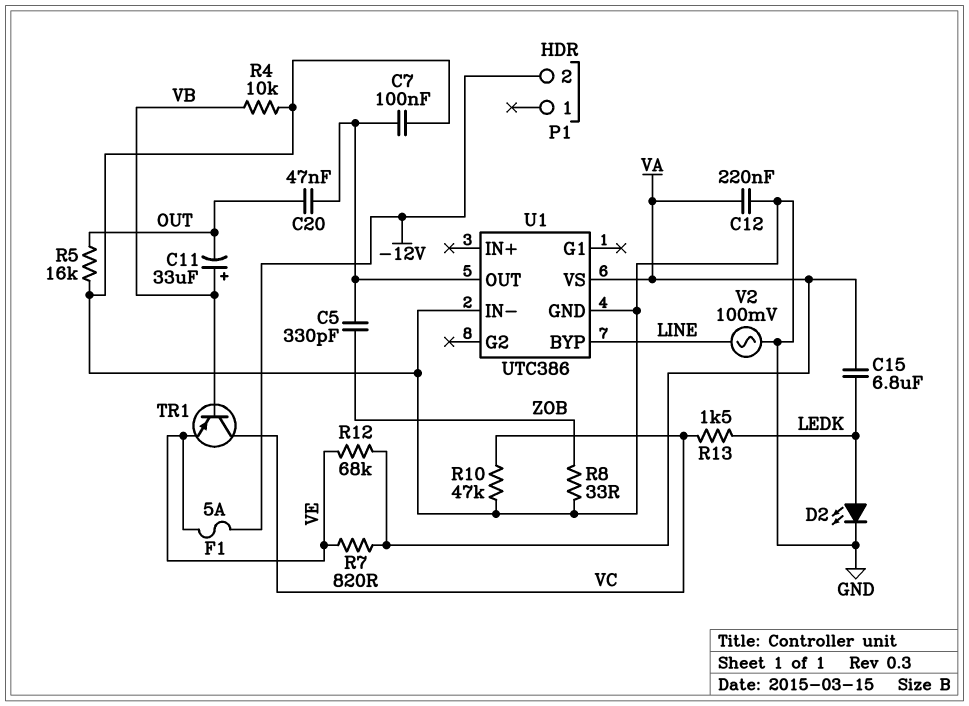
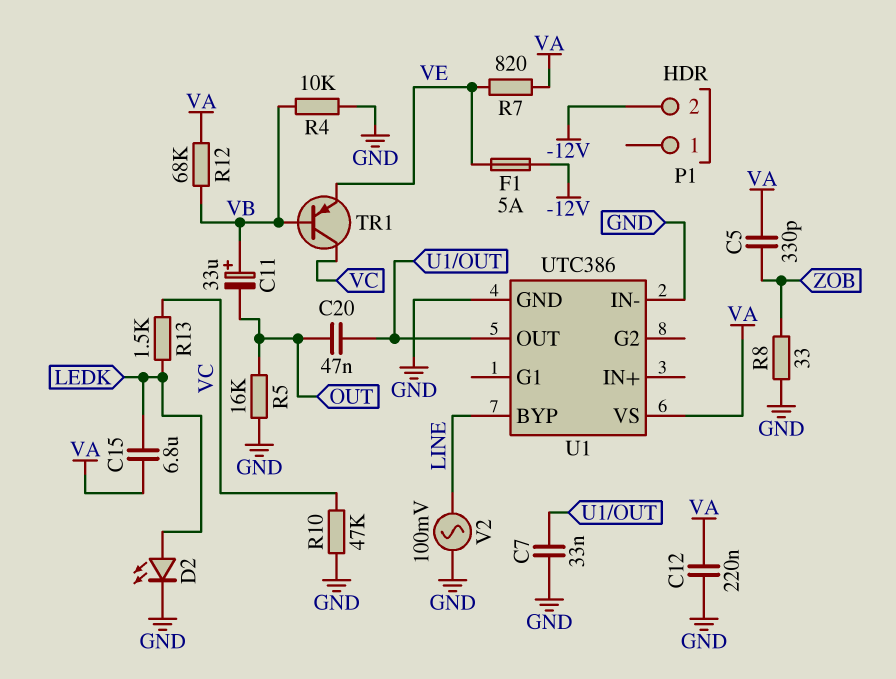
C5: 330pF (U1/OUT, ZOB) -> 330pF (VA, ZOB)
C7: 100nF (GND, U1/OUT) -> 33nF (GND, U1/OUT)
R12: 68k (VA, VE) -> 68k (VA, VB)

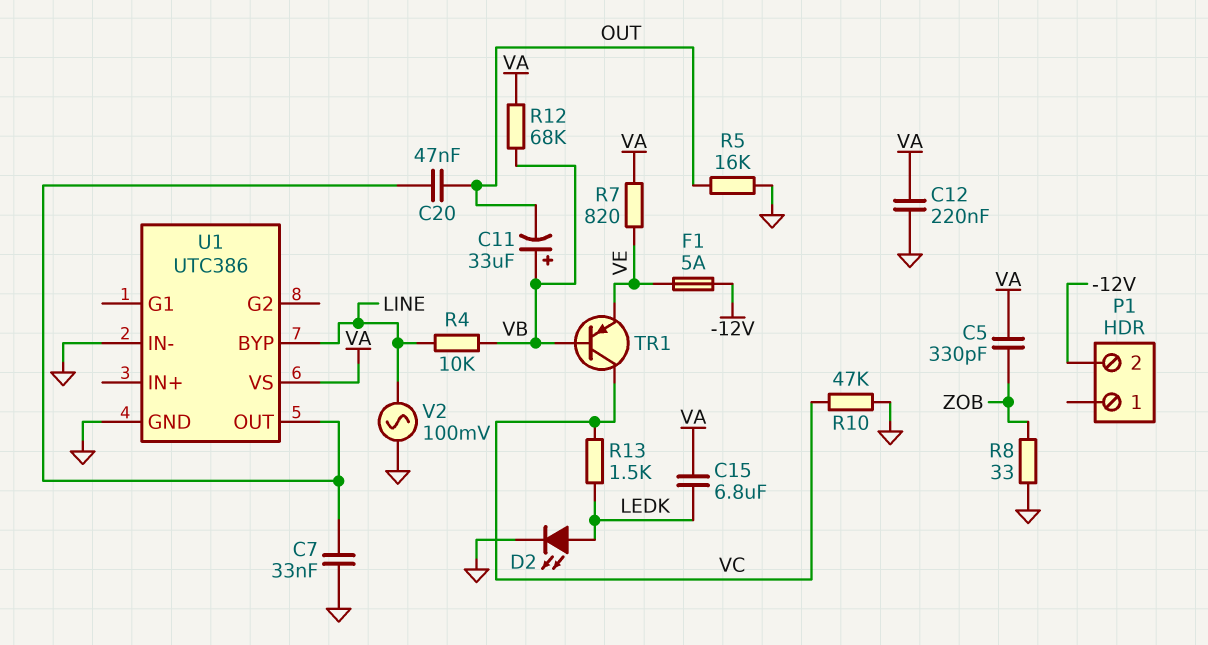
R4: 10k (GND, VB) -> 10k (LINE, VB)

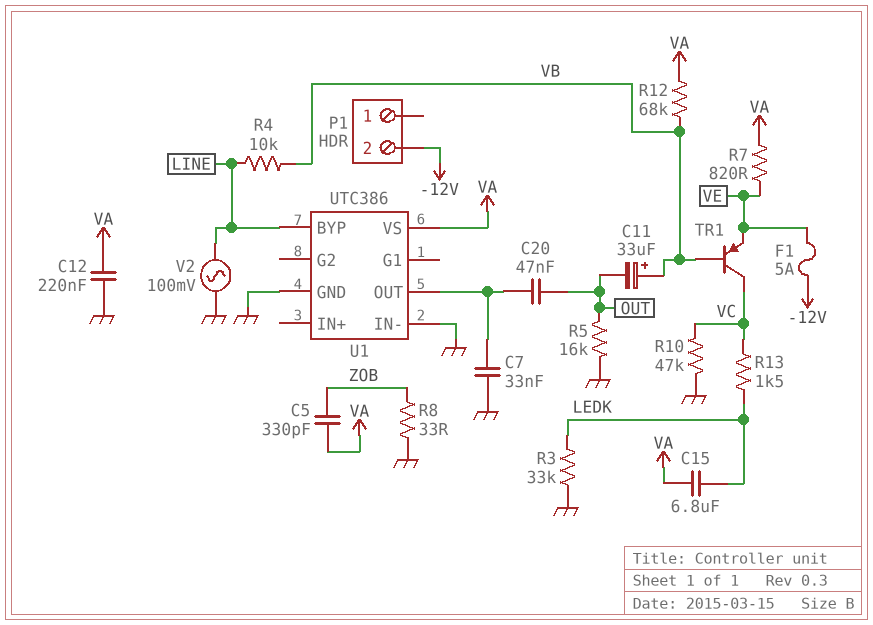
D2: LED (A LEDK, K GND) -> none
R3: none -> 33k (GND, LEDK)

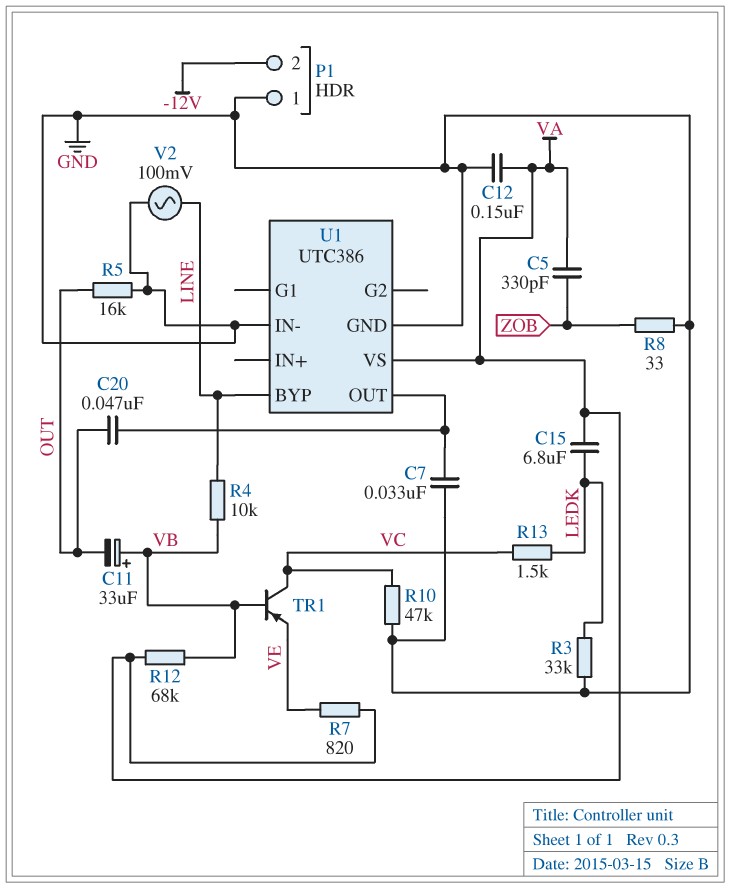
C12: 220nF (GND, VA) -> 150nF (GND, VA)
F1: 5A (-12V, VE) -> none
P1 pin 1: none -> GND

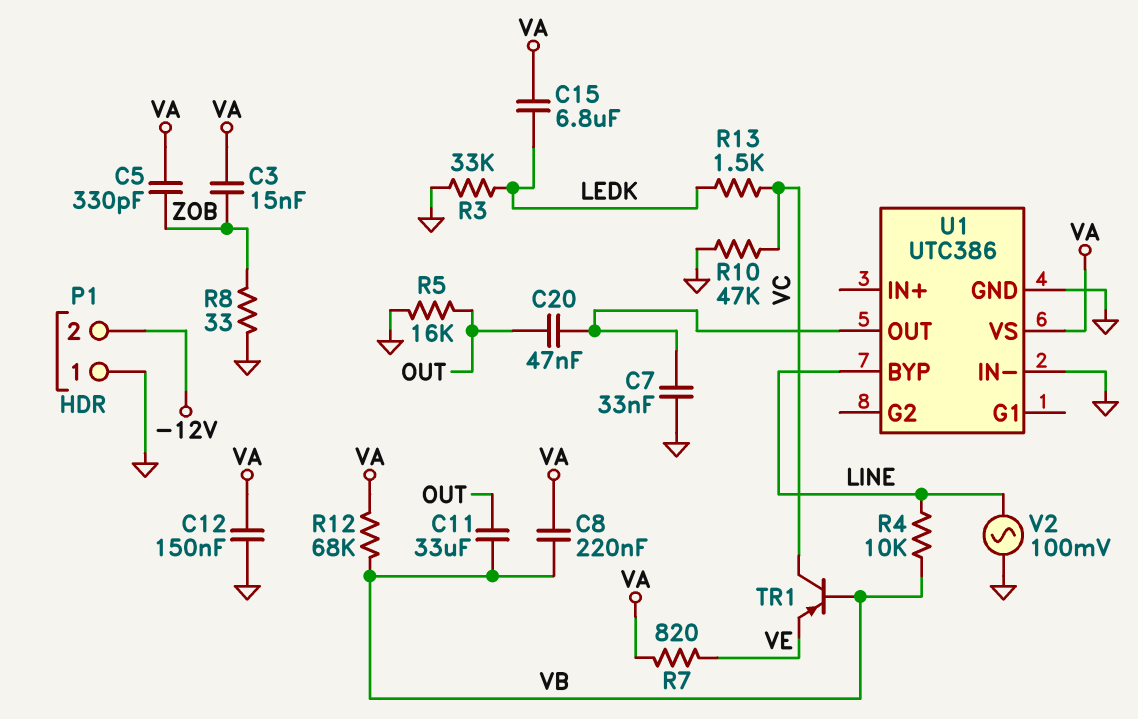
C3: none -> 15nF (VA, ZOB)
C8: none -> 220nF (VA, VB)
C11: 33uF (plus VB, minus OUT) -> 33uF (OUT, VB)

